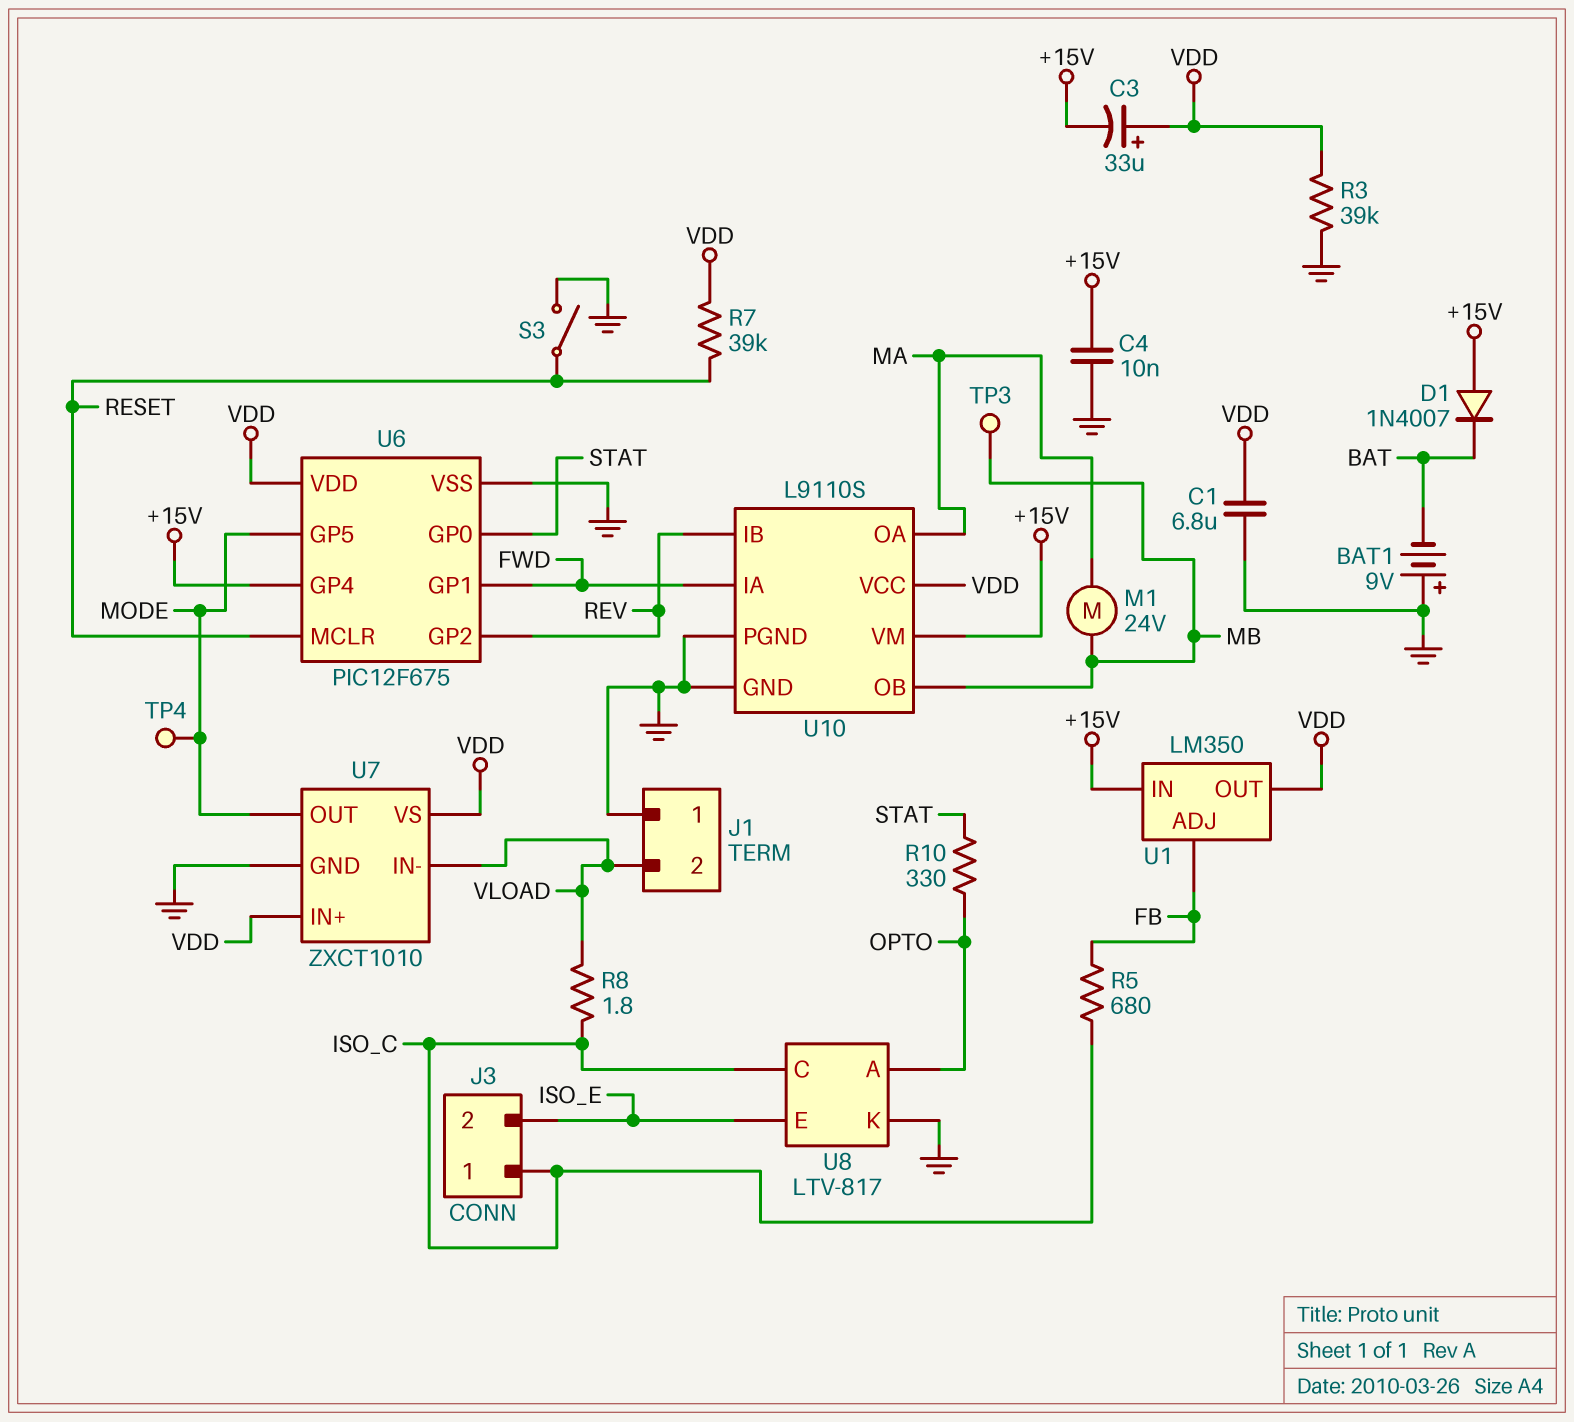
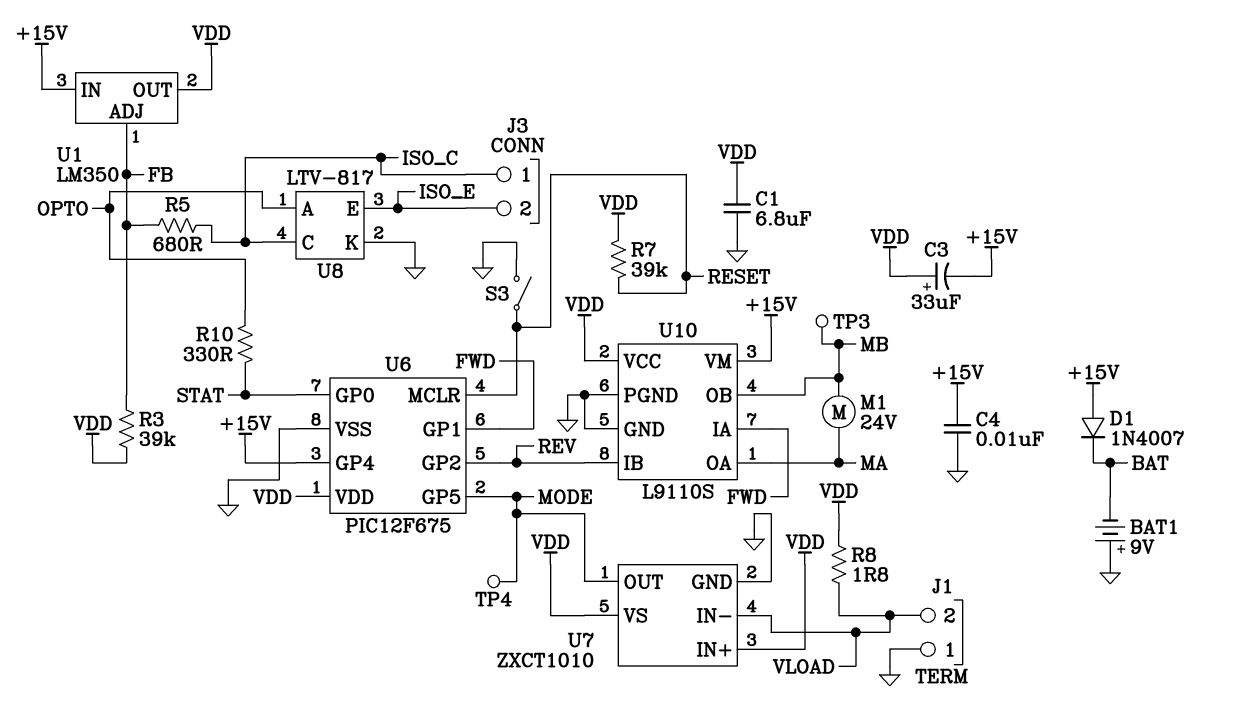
R3: 39k (GND, VDD) -> 39k (FB, VDD)
R8: 1.8 (ISO_C, VLOAD) -> 1.8 (VDD, VLOAD)

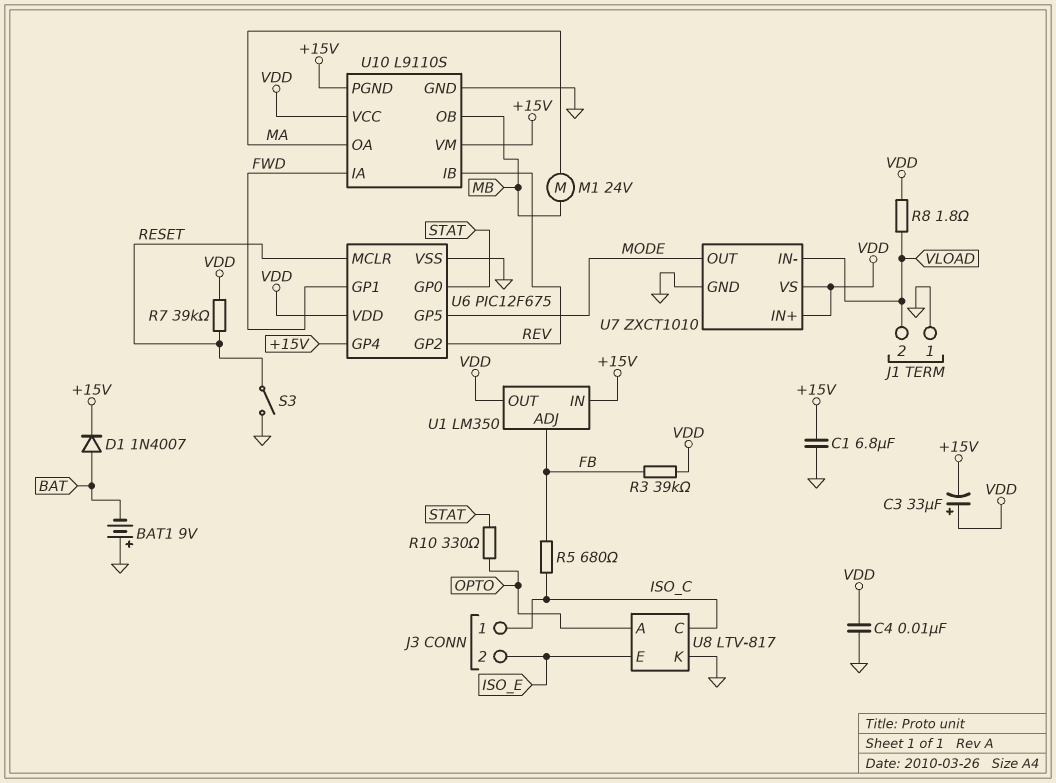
C1: 6.8uF (GND, VDD) -> 6.8uF (+15V, GND)
C4: 10nF (+15V, GND) -> 10nF (GND, VDD)
D1: diode 1N4007 (A +15V, K BAT) -> diode 1N4007 (A BAT, K +15V)
TP3: test point (MB) -> none
TP4: test point (MODE) -> none
U10 pin PGND: GND -> +15V

